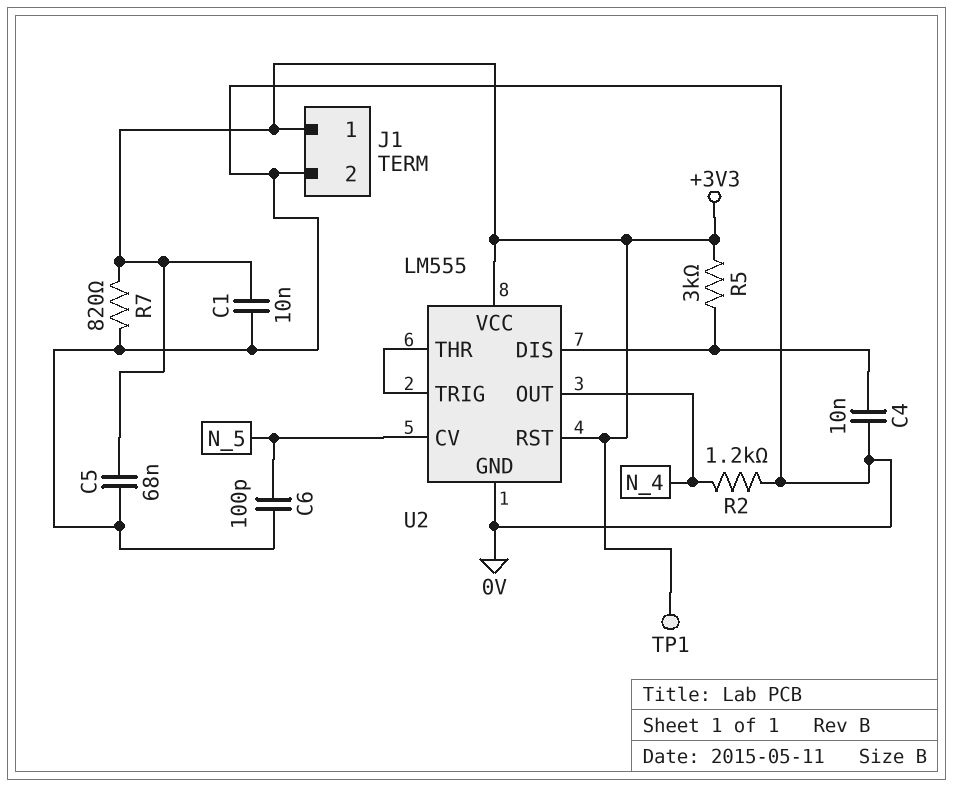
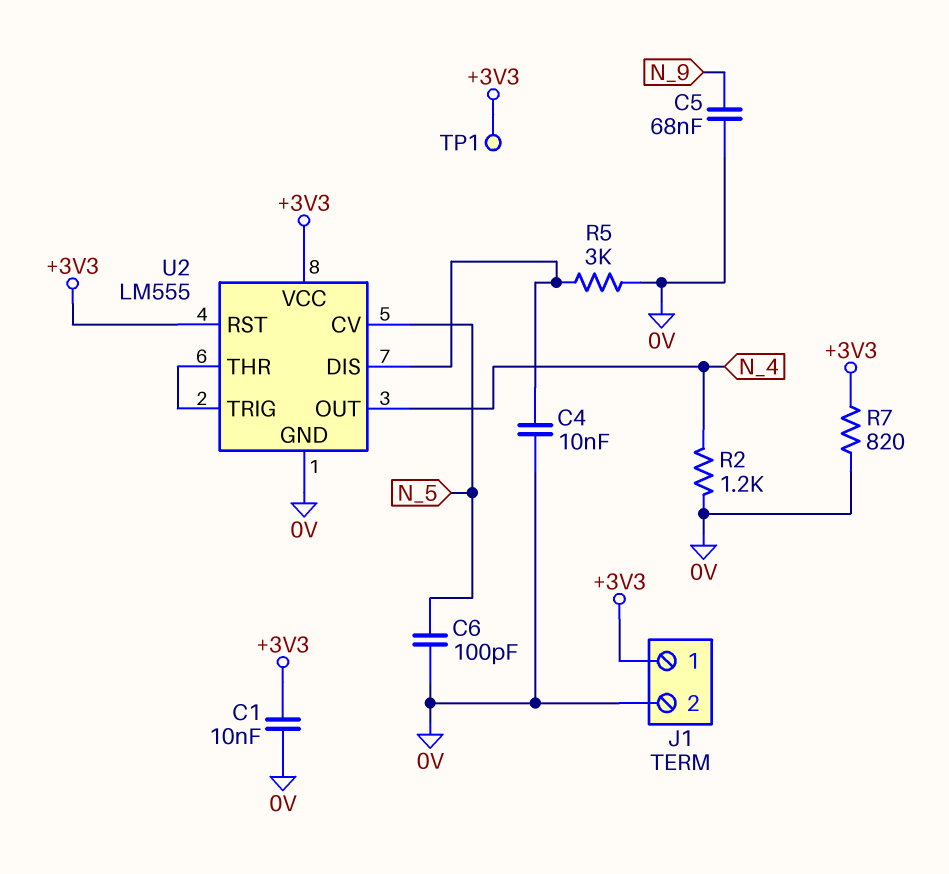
C5: 68nF (+3V3, 0V) -> 68nF (0V, N_9)
R5: 3k (+3V3, U2/DIS) -> 3k (0V, U2/DIS)

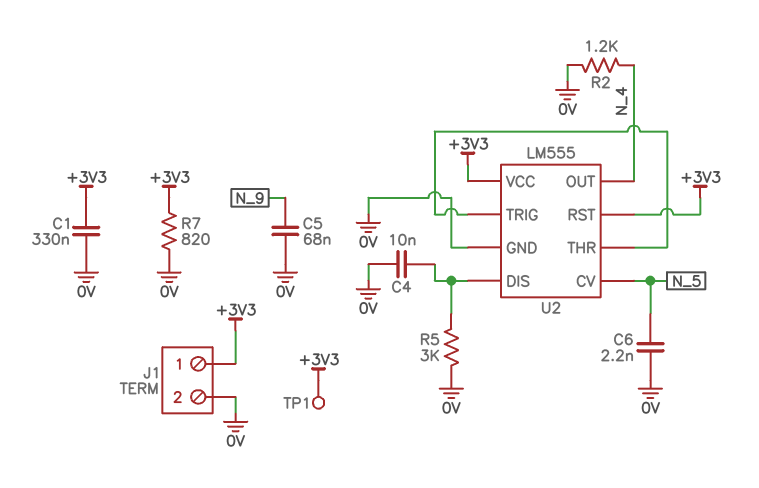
C1: 10nF (+3V3, 0V) -> 330nF (+3V3, 0V)
C6: 100pF (0V, N_5) -> 2.2nF (0V, N_5)

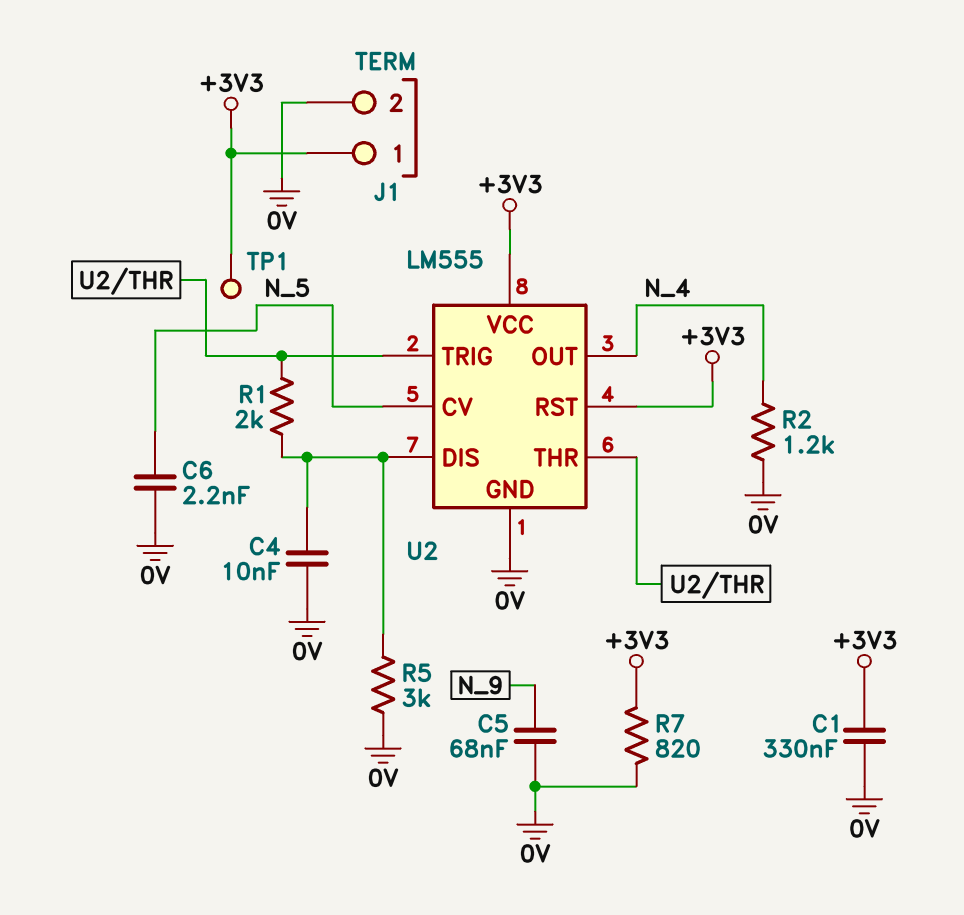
R1: none -> 2k (U2/DIS, U2/THR)

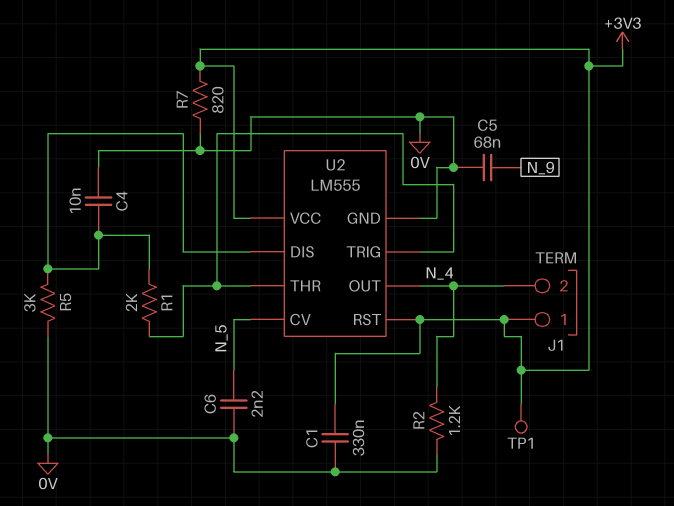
J1 pin 2: 0V -> N_4

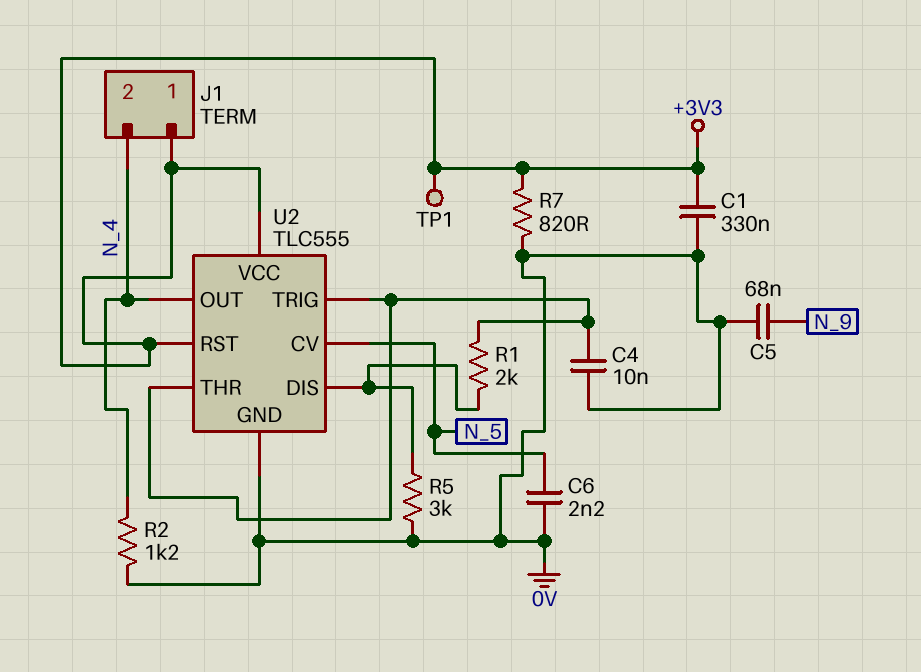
C4: 10nF (0V, U2/DIS) -> 10nF (0V, U2/THR)
U2: LM555 -> TLC555

